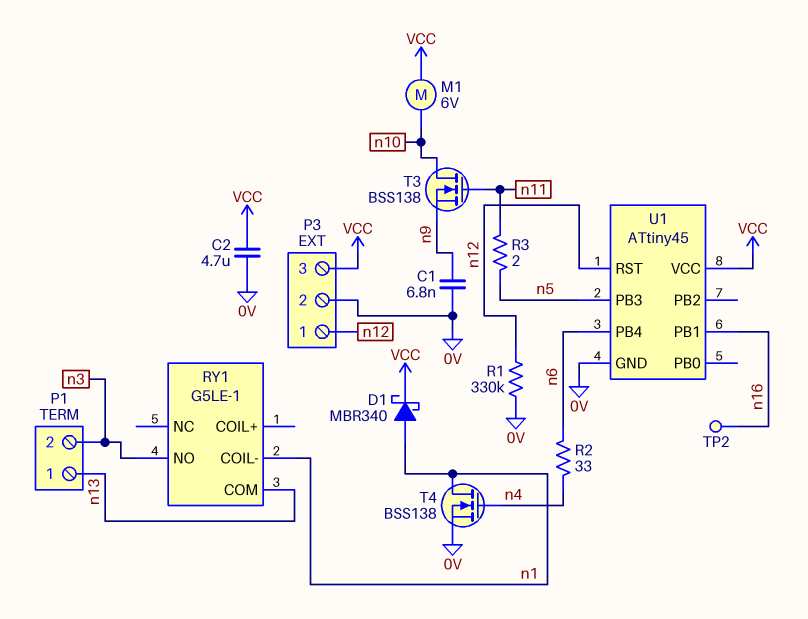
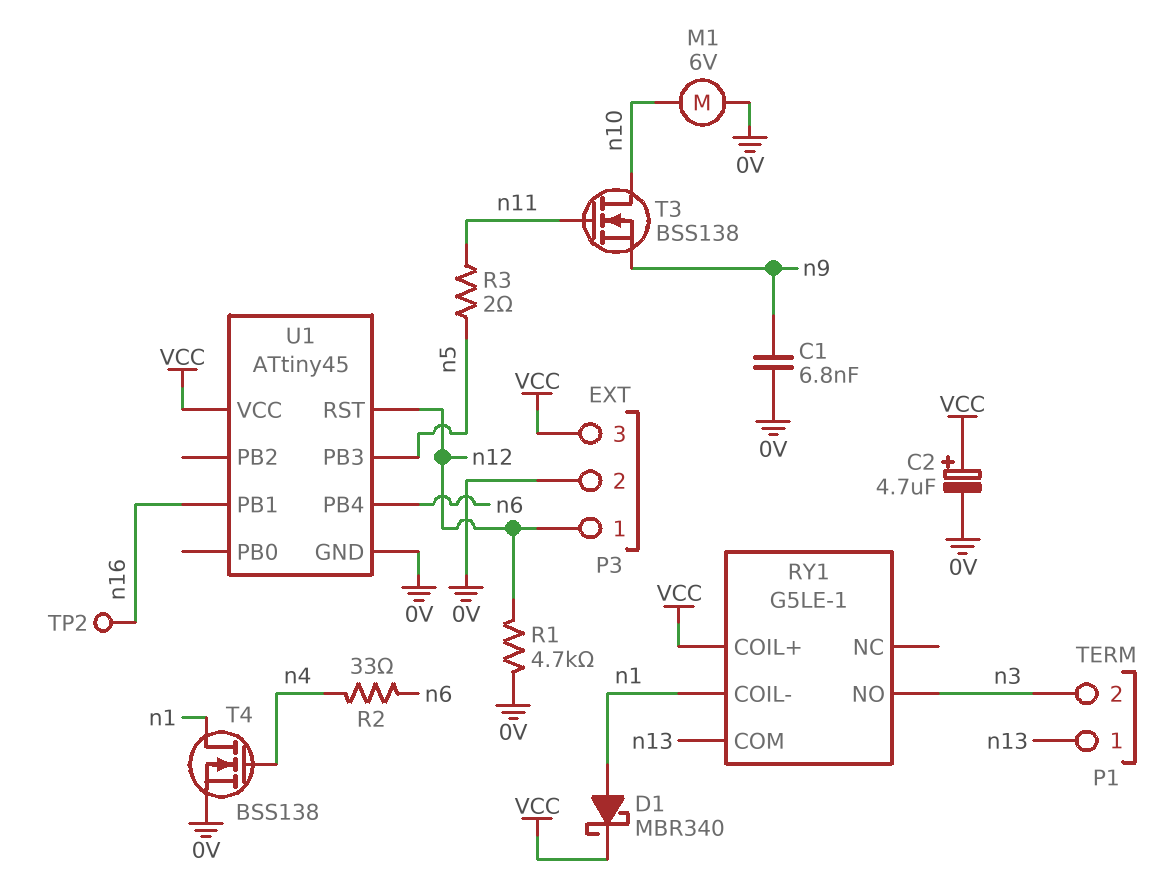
C2: 4.7uF (0V, VCC) -> 4.7uF (plus VCC, minus 0V)
M1: motor 6V (VCC, n10) -> motor 6V (0V, n10)
R1: 330k (0V, n12) -> 4.7k (0V, n12)
RY1 pin COIL+: none -> VCC

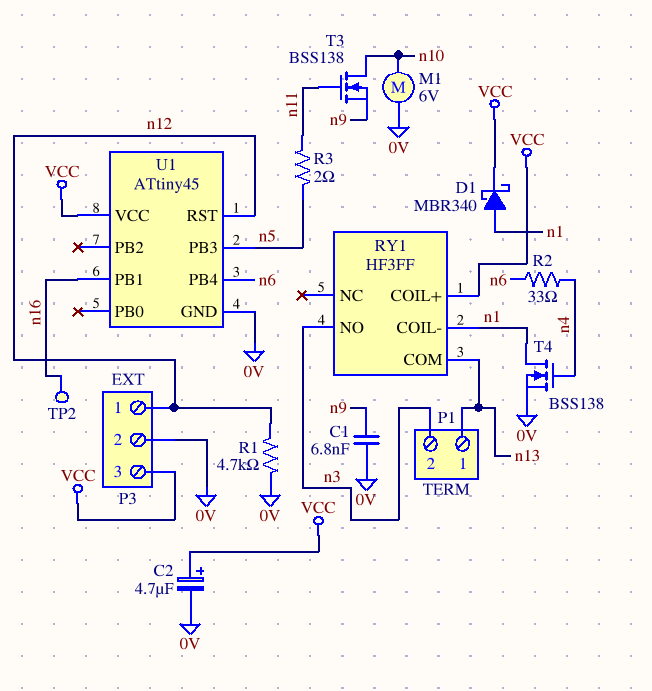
RY1: G5LE-1 -> HF3FF

